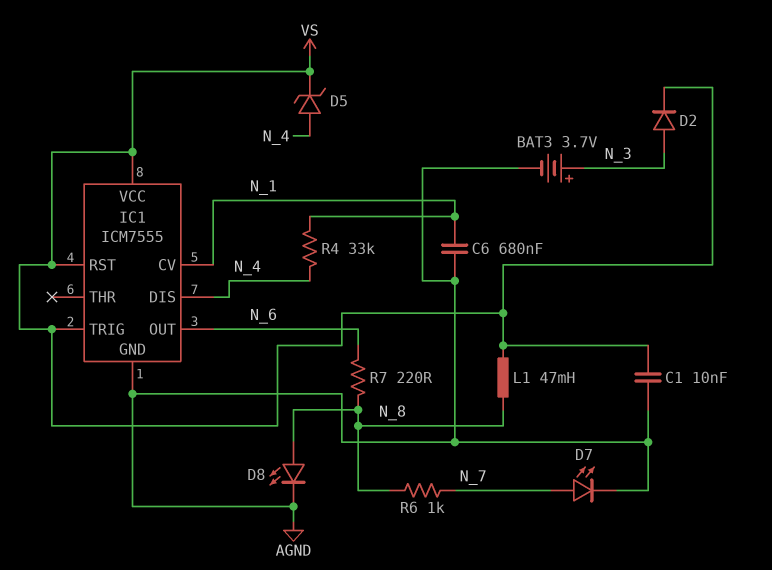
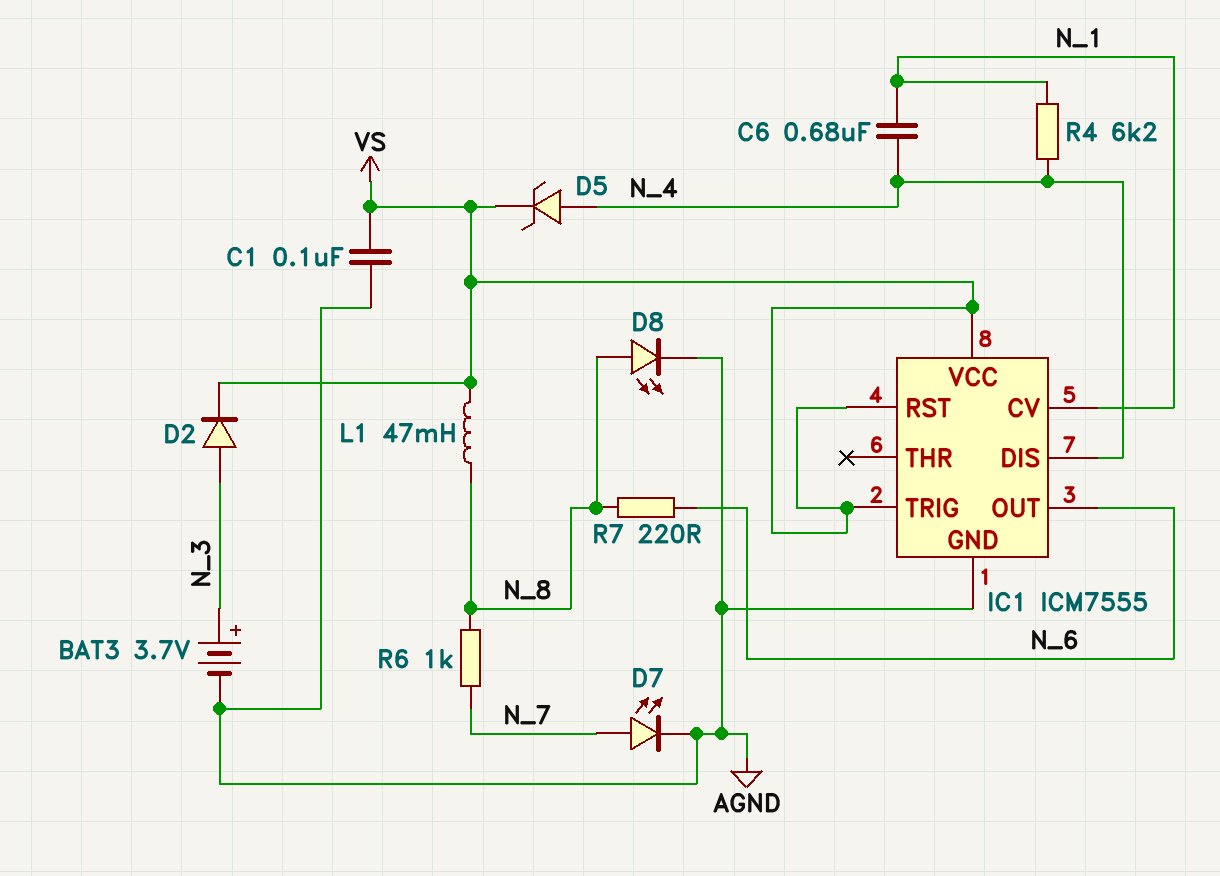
C1: 10nF (AGND, VS) -> 100nF (AGND, VS)
C6: 680nF (AGND, N_1) -> 680nF (N_1, N_4)
R4: 33k (N_1, N_4) -> 6.2k (N_1, N_4)

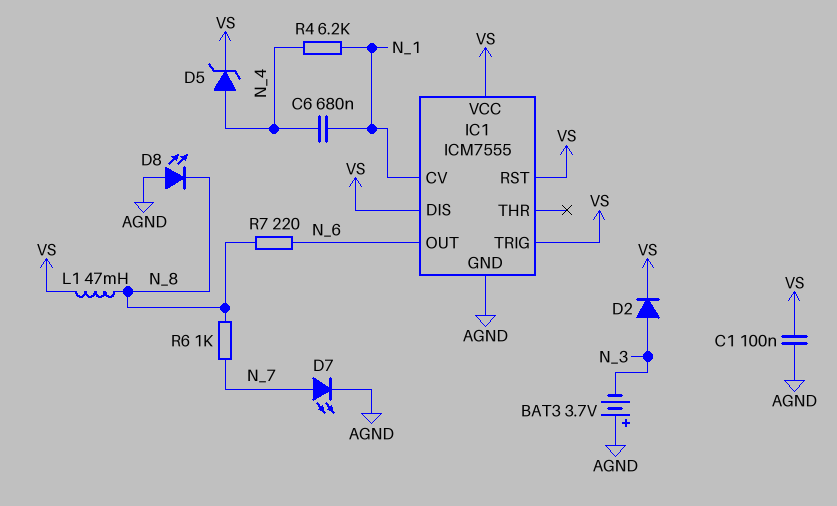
BAT3: 3.7V (plus N_3, minus AGND) -> 3.7V (plus AGND, minus N_3)
D8: LED (A N_8, K AGND) -> LED (A AGND, K N_8)
IC1 pin DIS: N_4 -> VS

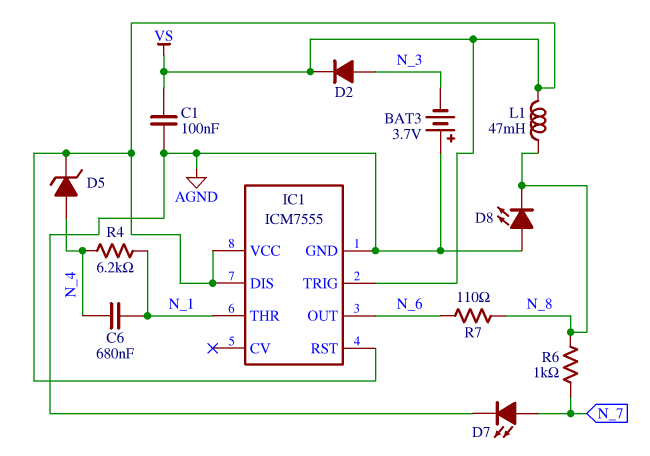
IC1 pin CV: N_1 -> none
IC1 pin THR: none -> N_1
R7: 220 (N_6, N_8) -> 110 (N_6, N_8)

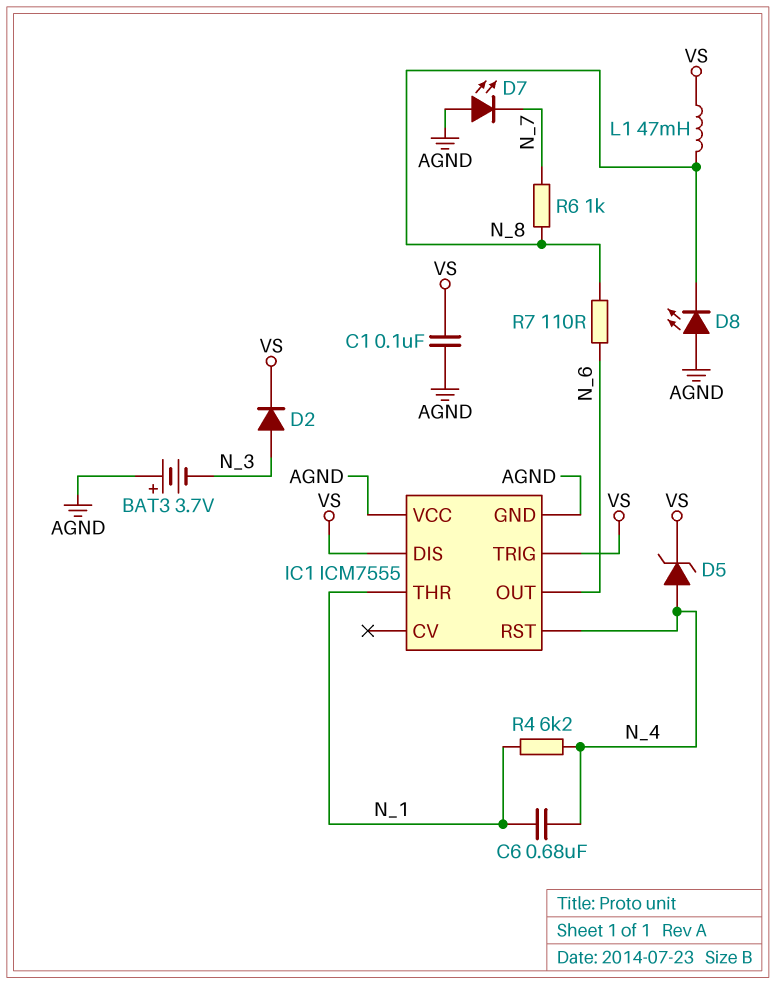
D7: LED (A N_7, K AGND) -> LED (A AGND, K N_7)
IC1 pin RST: VS -> N_4
IC1 pin VCC: VS -> AGND

